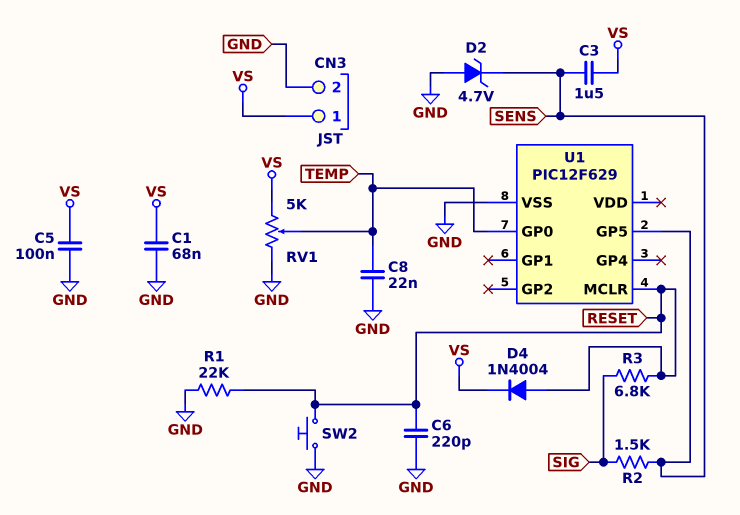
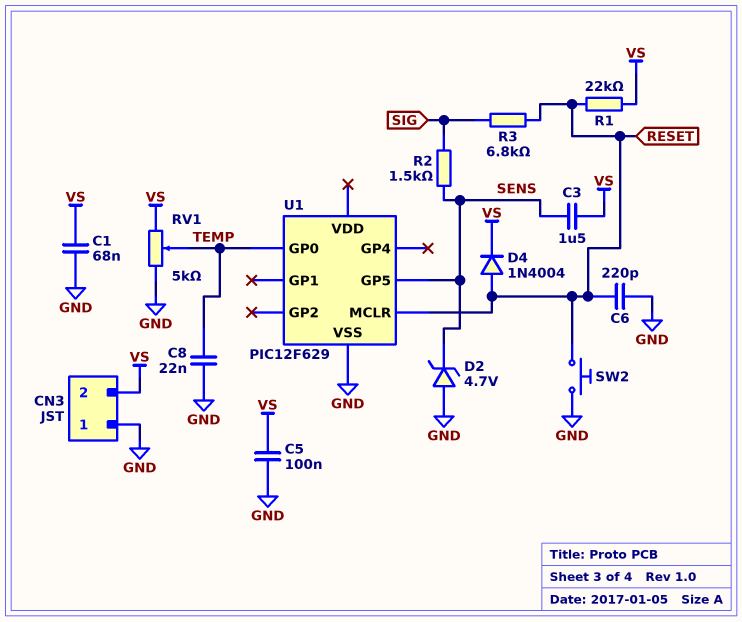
CN3 pin 1: VS -> GND
CN3 pin 2: GND -> VS
R1: 22k (GND, RESET) -> 22k (RESET, VS)

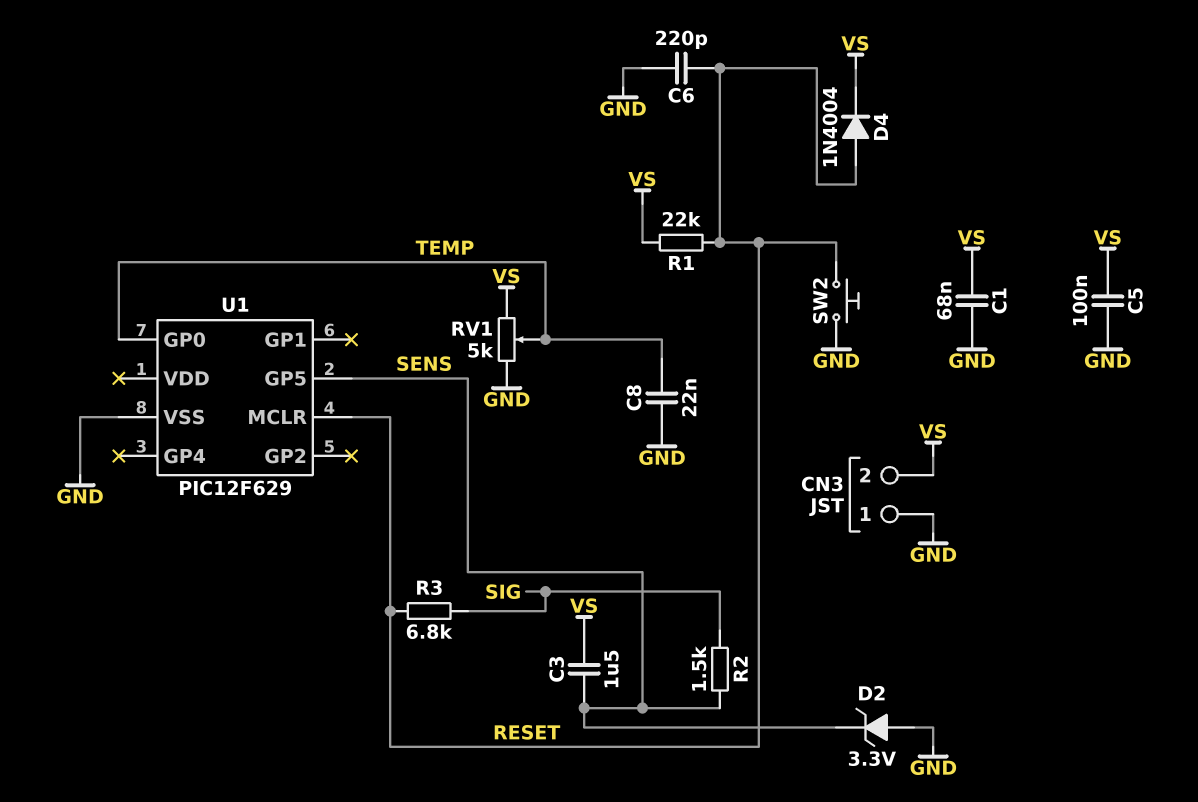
D2: zener 4.7V (A GND, K SENS) -> zener 3.3V (A GND, K SENS)

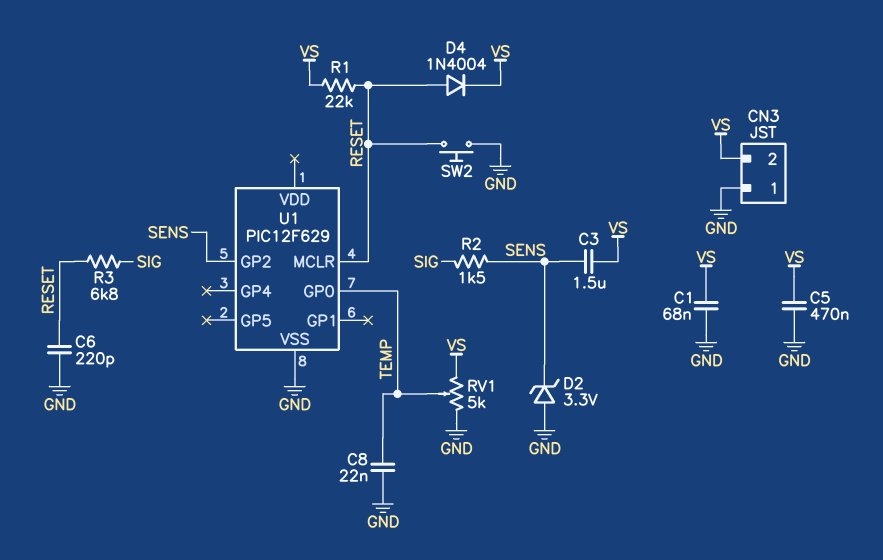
C5: 100nF (GND, VS) -> 470nF (GND, VS)
U1 pin GP2: none -> SENS
U1 pin GP5: SENS -> none

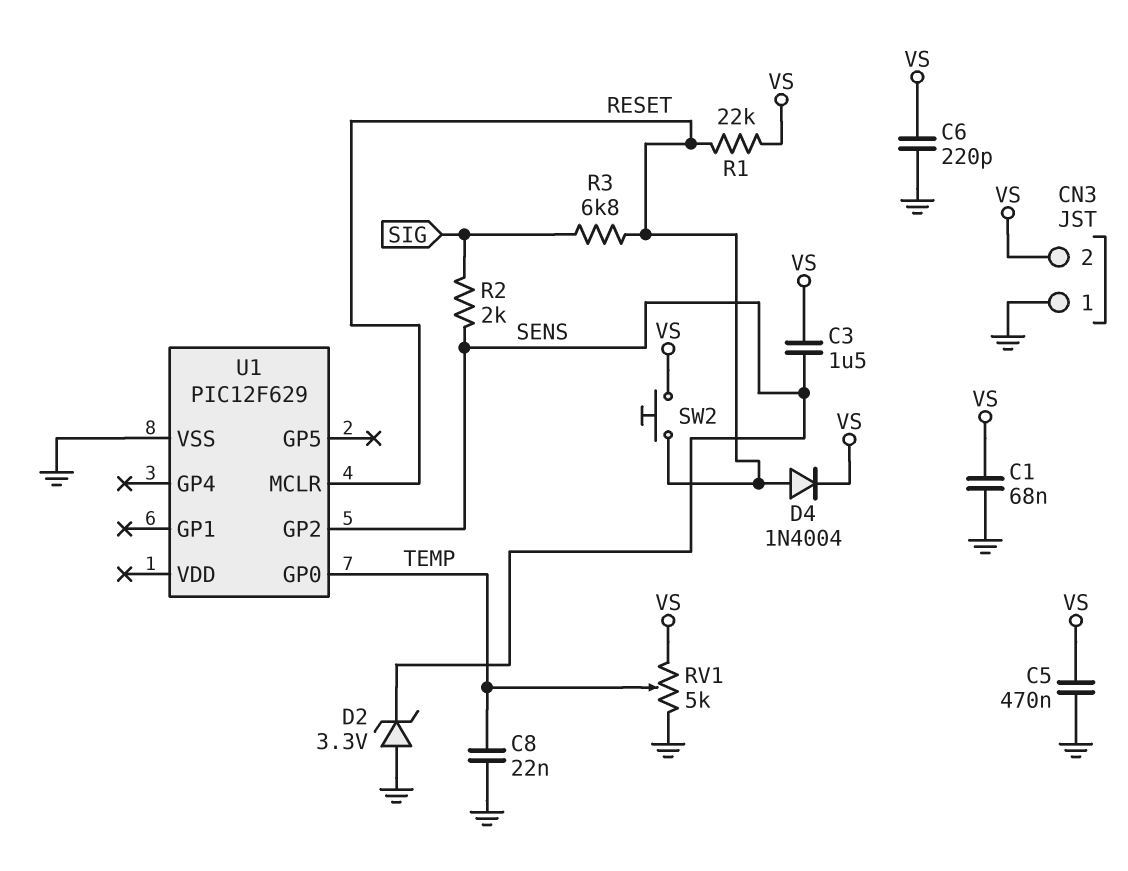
C6: 220pF (GND, RESET) -> 220pF (GND, VS)
R2: 1.5k (SENS, SIG) -> 2k (SENS, SIG)
SW2: button (GND, RESET) -> button (RESET, VS)

